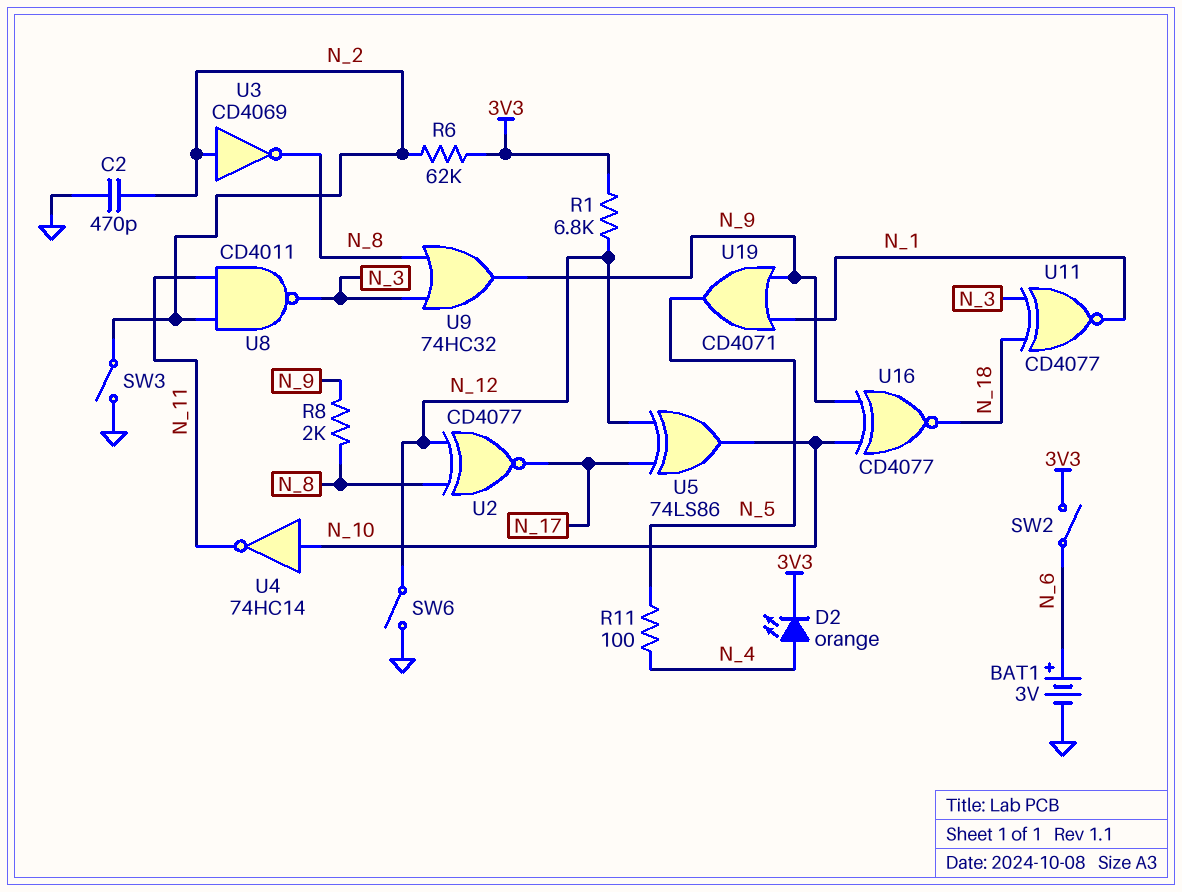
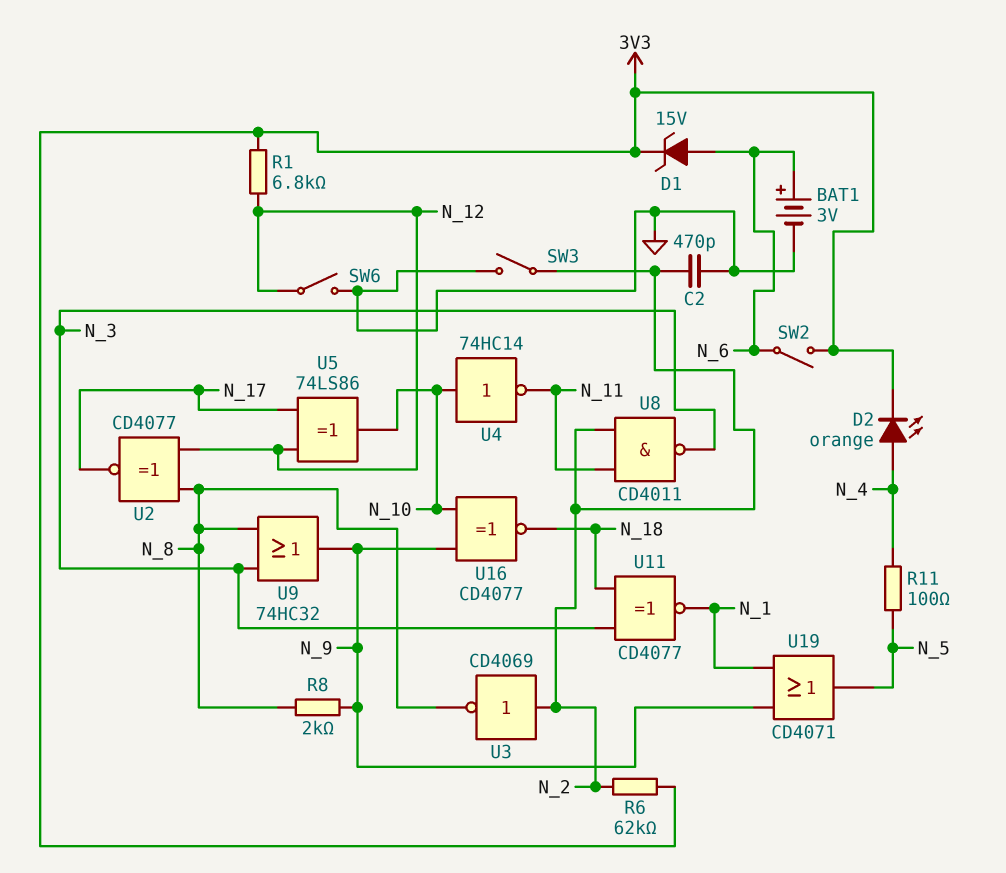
D1: none -> zener 15V (A N_6, K 3V3)

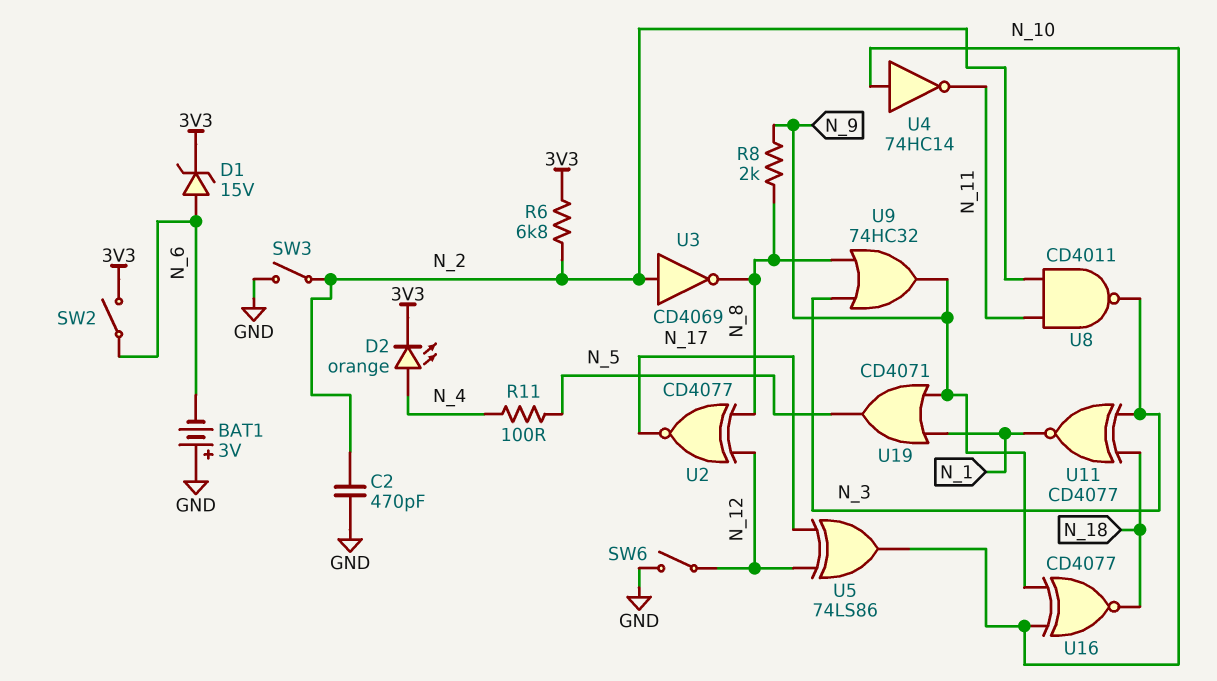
BAT1: 3V (plus N_6, minus GND) -> 3V (plus GND, minus N_6)
R1: 6.8k (3V3, N_12) -> none
R6: 62k (3V3, N_2) -> 6.8k (3V3, N_2)

